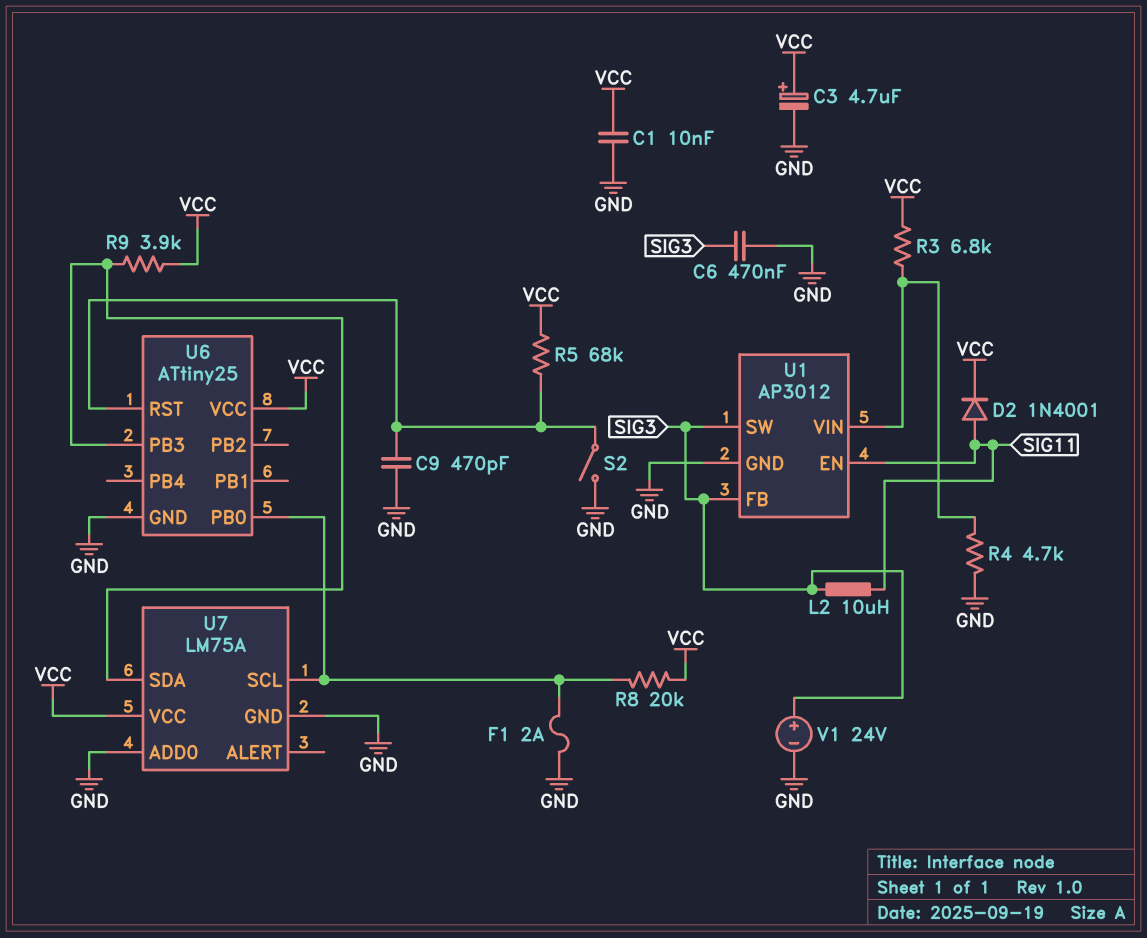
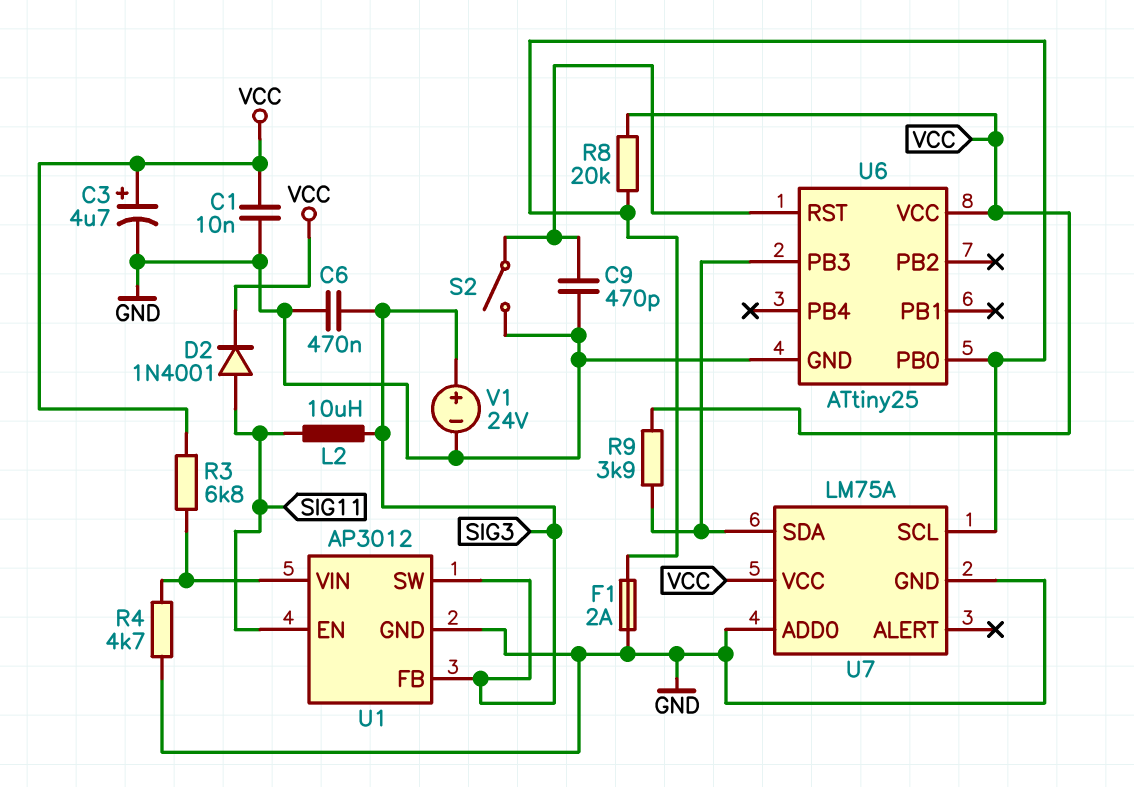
R5: 68k (U6/RST, VCC) -> none

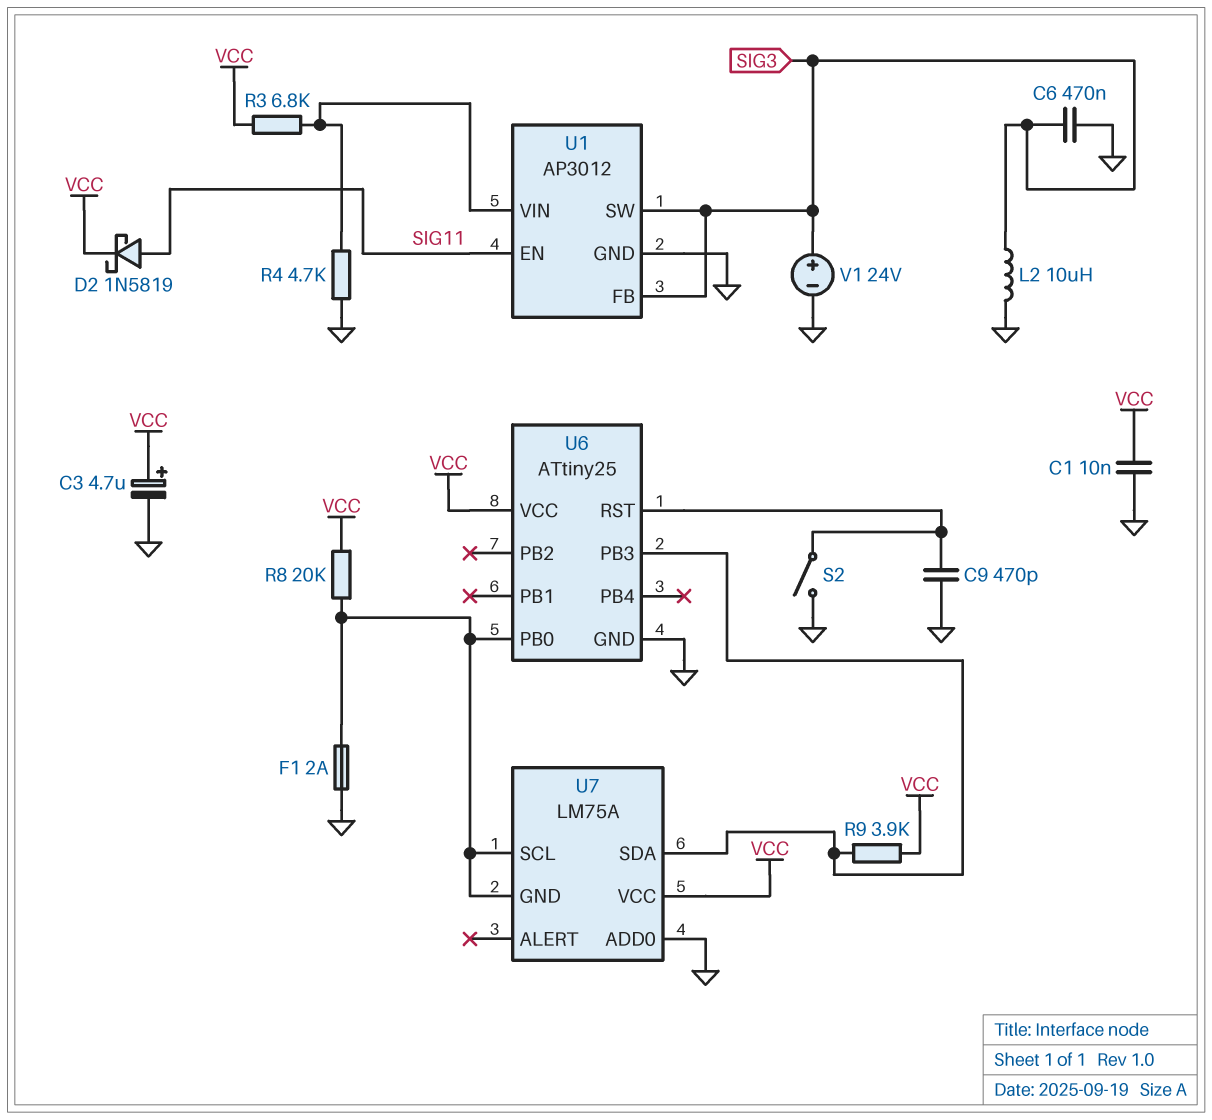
D2: diode 1N4001 (A SIG11, K VCC) -> schottky 1N5819 (A SIG11, K VCC)
L2: 10uH (SIG3, SIG11) -> 10uH (GND, SIG3)
U7 pin GND: GND -> U6/PB0

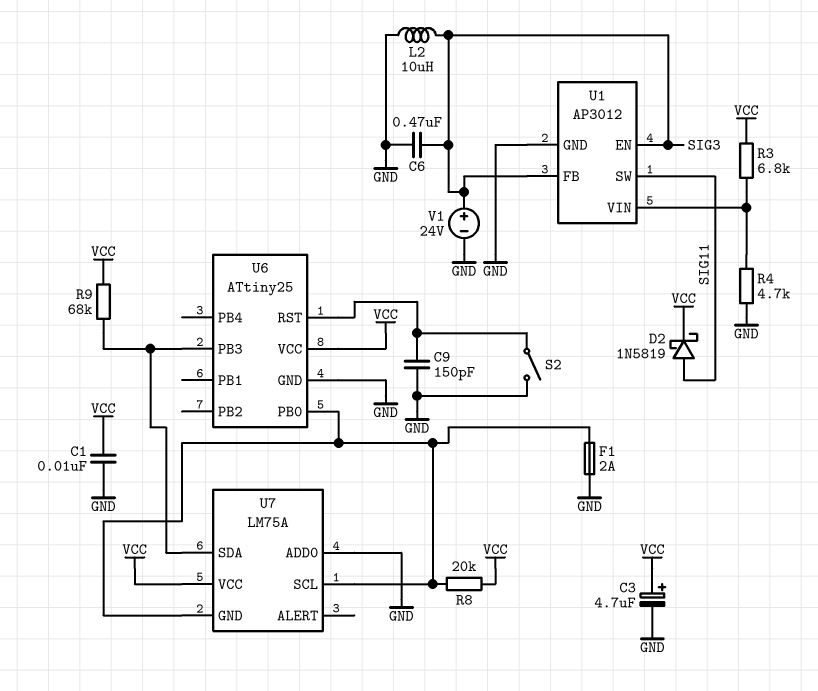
C9: 470pF (GND, U6/RST) -> 150pF (GND, U6/RST)
R9: 3.9k (U6/PB3, VCC) -> 68k (U6/PB3, VCC)
U1 pin EN: SIG11 -> SIG3
U1 pin SW: SIG3 -> SIG11

